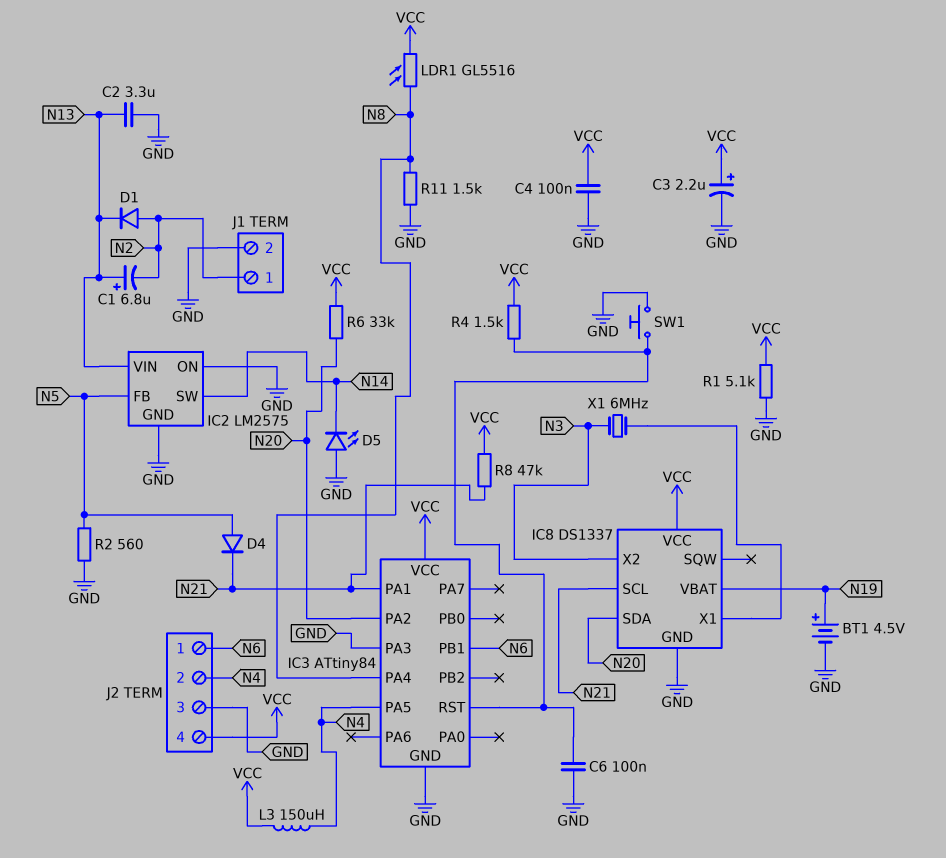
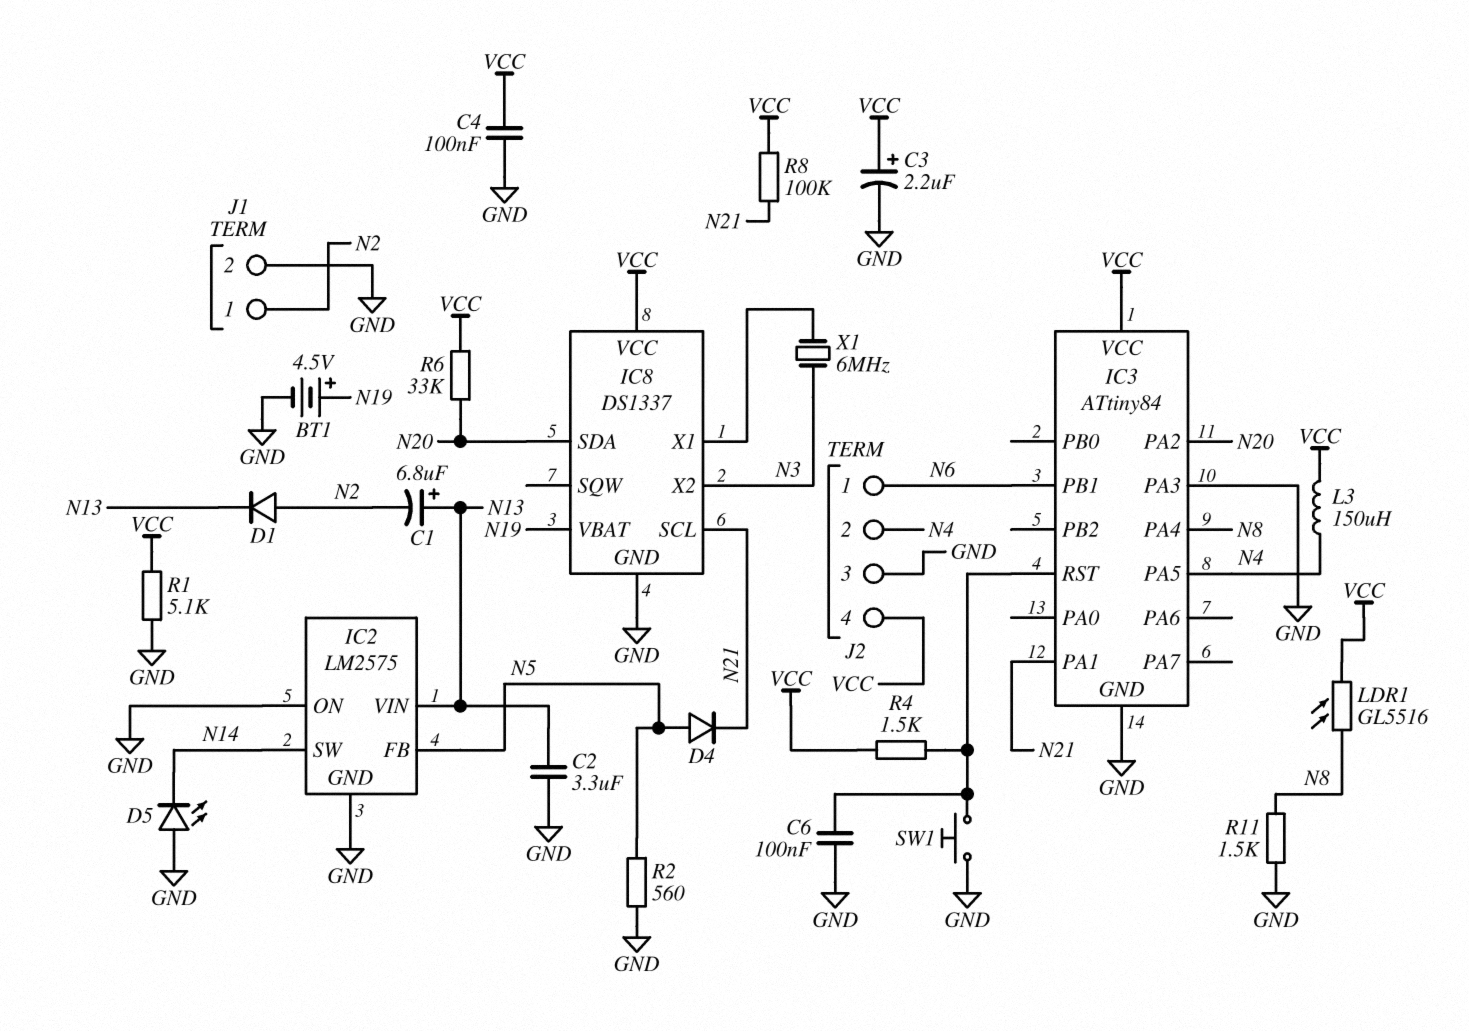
R8: 47k (N21, VCC) -> 100k (N21, VCC)

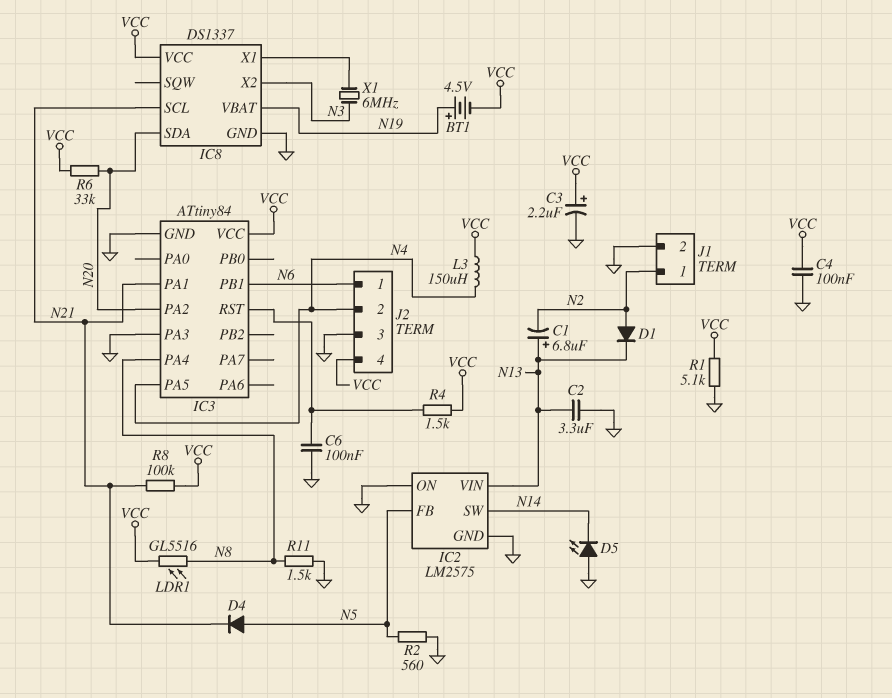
BT1: 4.5V (plus N19, minus GND) -> 4.5V (plus N19, minus VCC)
SW1: button (GND, IC3/RST) -> none

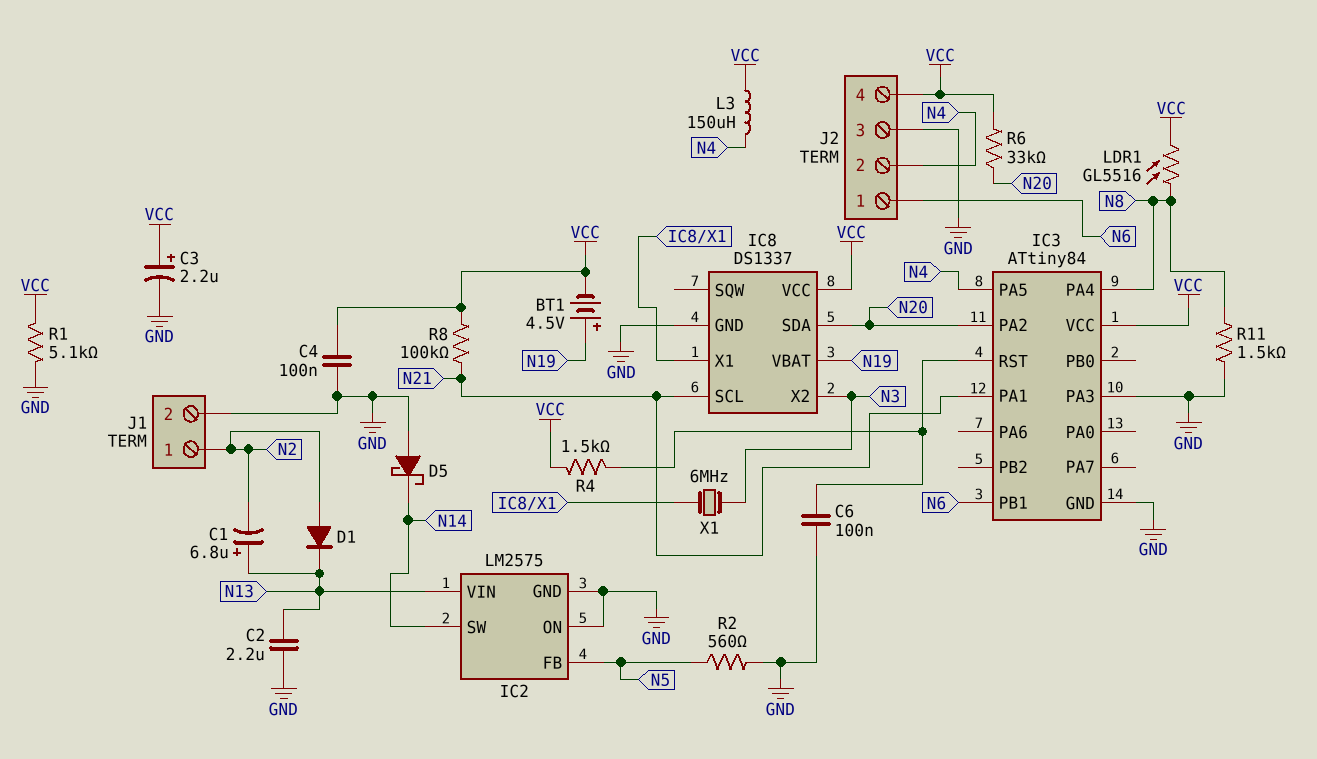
C2: 3.3uF (GND, N13) -> 2.2uF (GND, N13)
D4: diode (A N5, K N21) -> none
D5: LED (A GND, K N14) -> schottky (A GND, K N14)

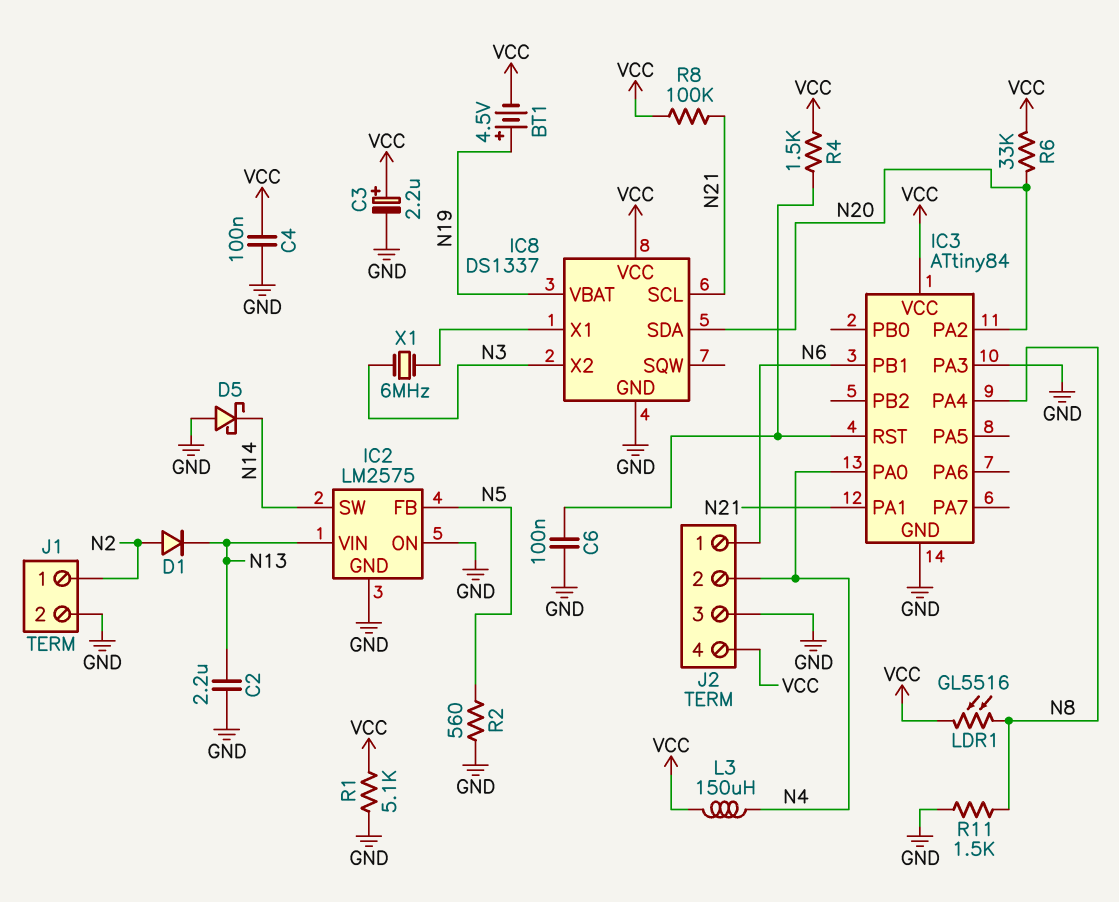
C1: 6.8uF (plus N13, minus N2) -> none
IC3 pin PA0: none -> N4
IC3 pin PA5: N4 -> none

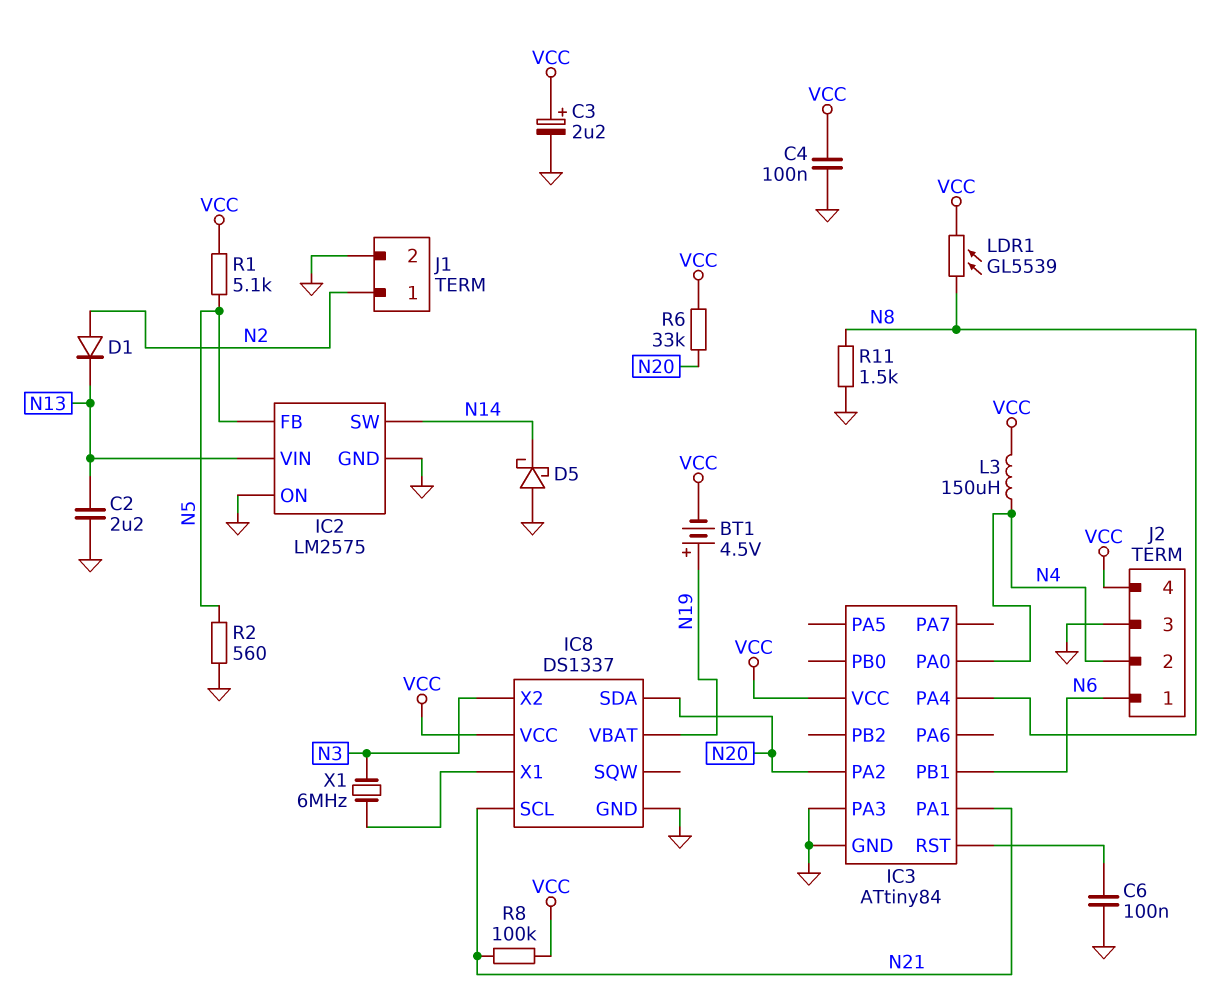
LDR1: GL5516 (N8, VCC) -> GL5539 (N8, VCC)
R1: 5.1k (GND, VCC) -> 5.1k (N5, VCC)
R4: 1.5k (IC3/RST, VCC) -> none

